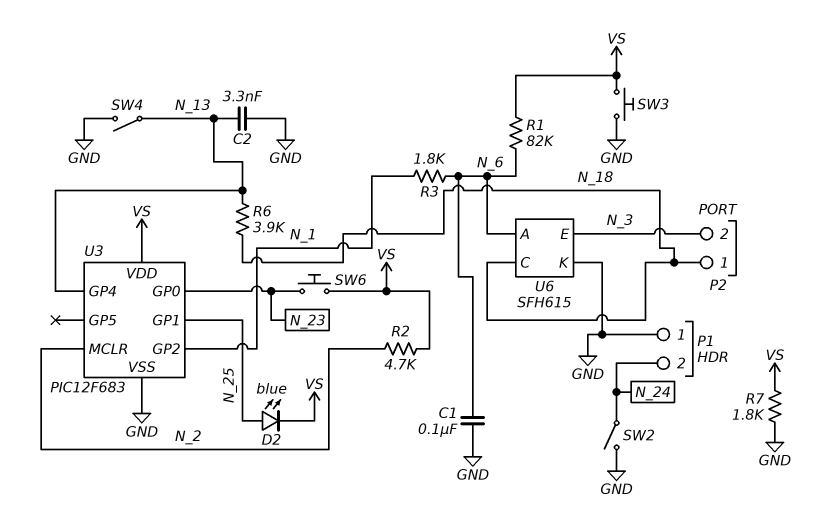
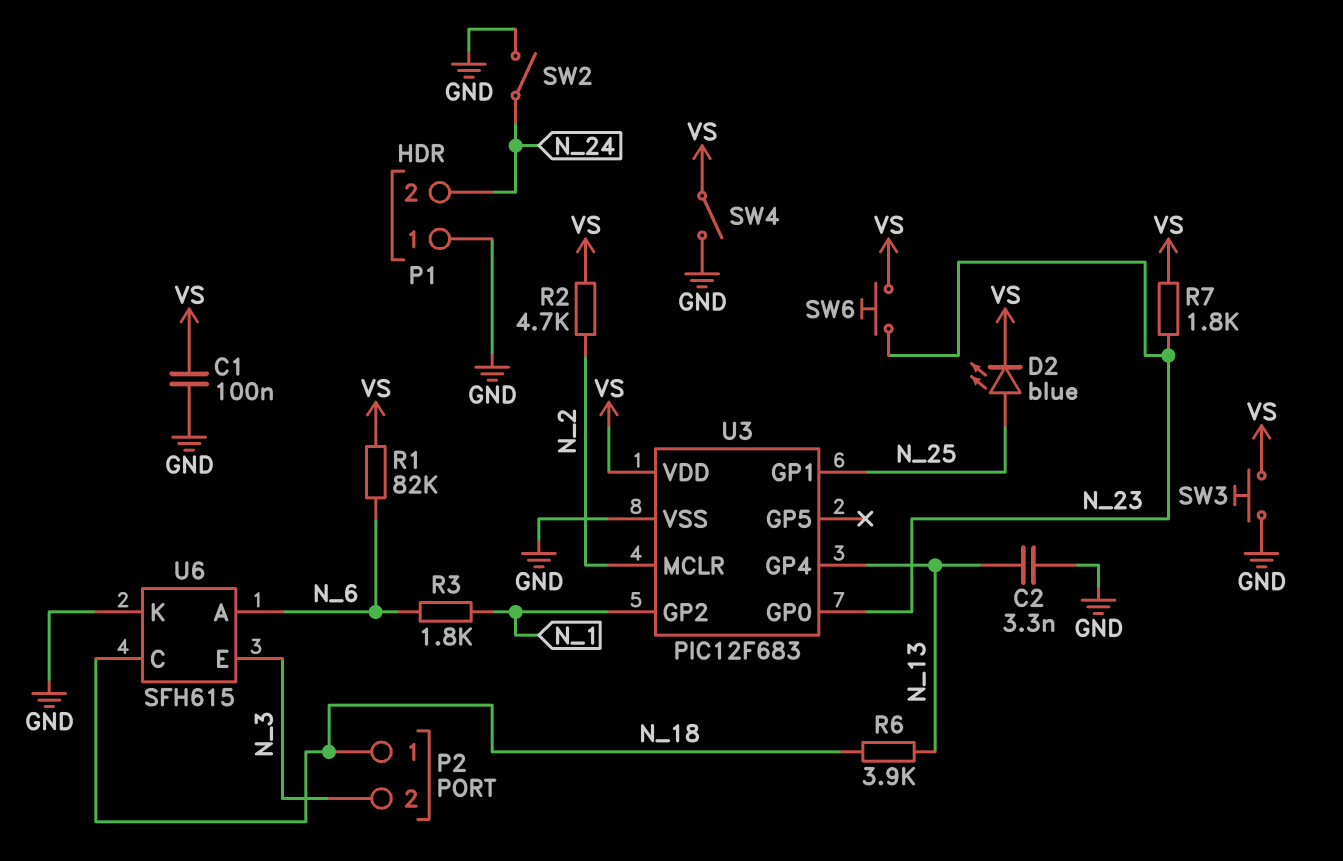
C1: 100nF (GND, N_6) -> 100nF (GND, VS)
R7: 1.8k (GND, VS) -> 1.8k (N_23, VS)
SW4: switch (GND, N_13) -> switch (GND, VS)

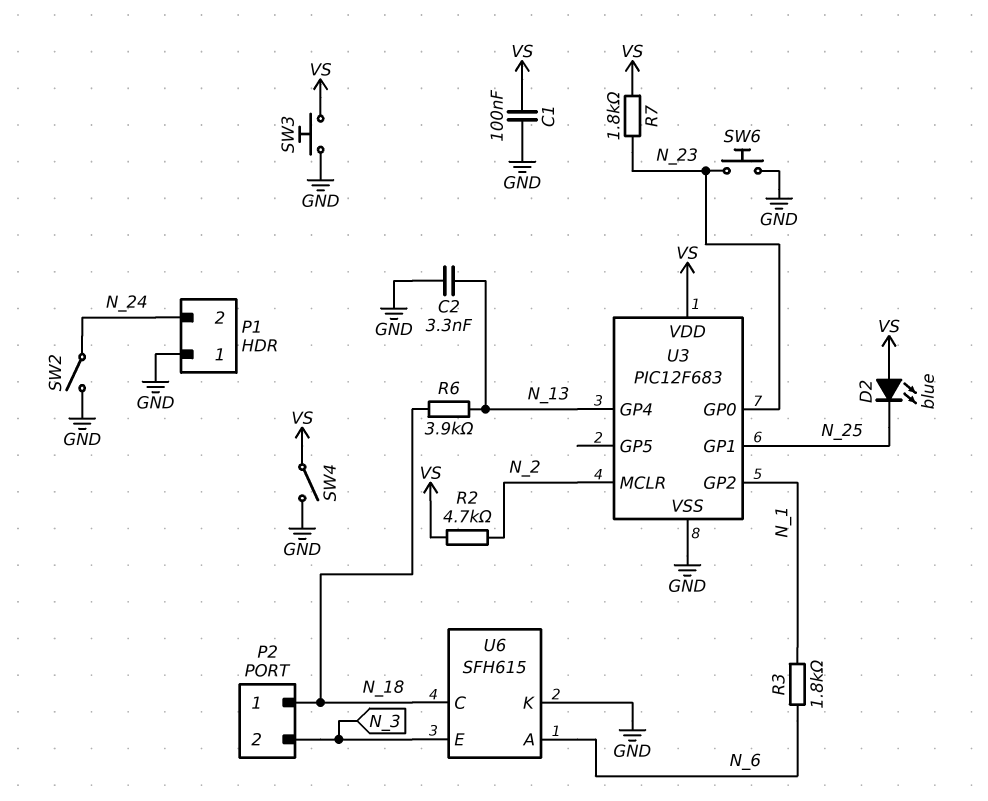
D2: LED blue (A N_25, K VS) -> LED blue (A VS, K N_25)
R1: 82k (N_6, VS) -> none
SW6: button (N_23, VS) -> button (GND, N_23)

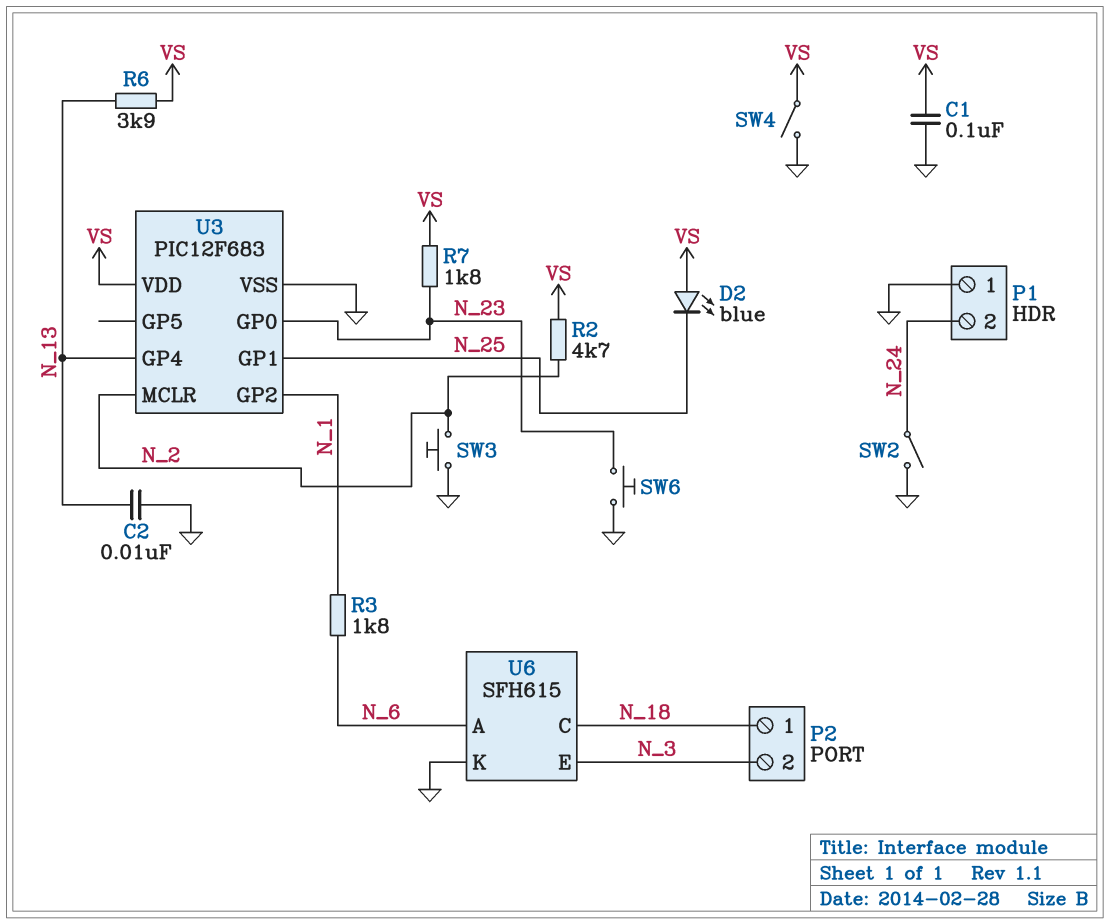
C2: 3.3nF (GND, N_13) -> 10nF (GND, N_13)
R6: 3.9k (N_13, N_18) -> 3.9k (N_13, VS)
SW3: button (GND, VS) -> button (GND, N_2)

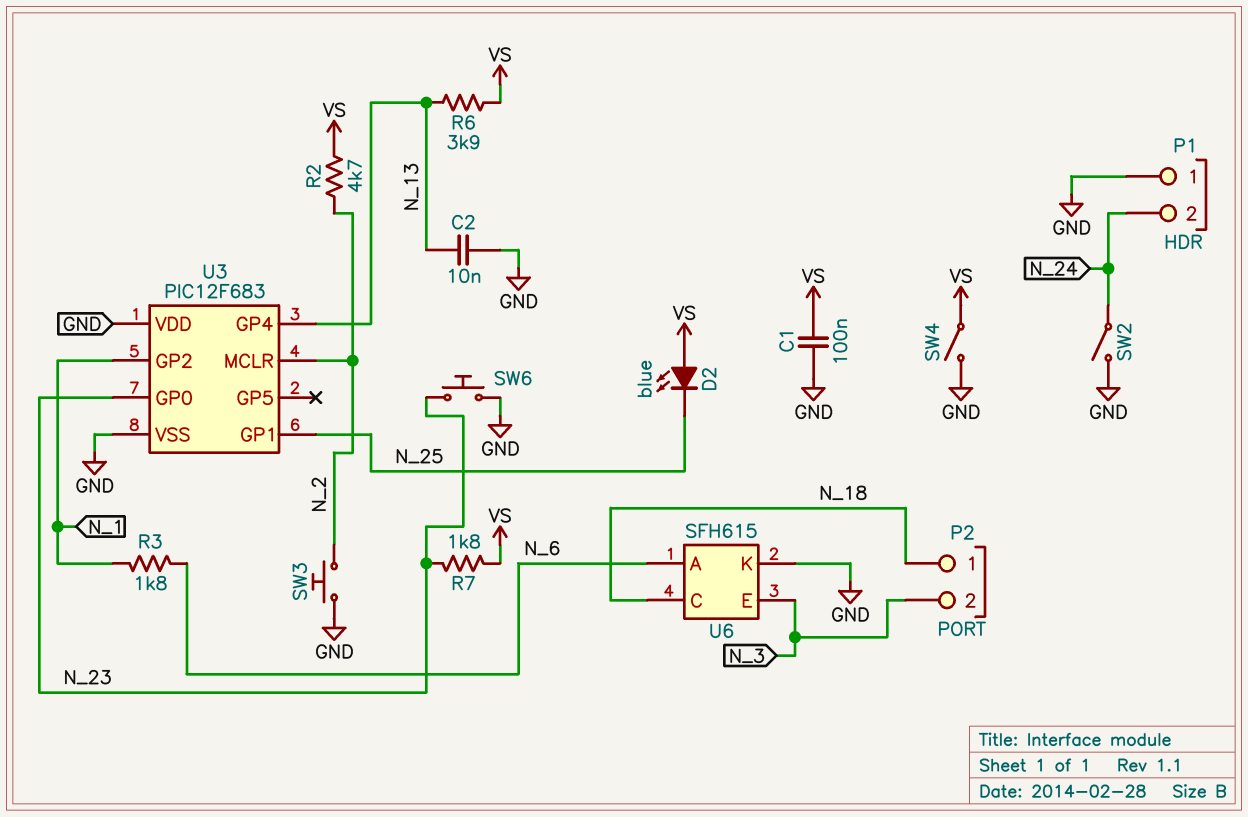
U3 pin VDD: VS -> GND

